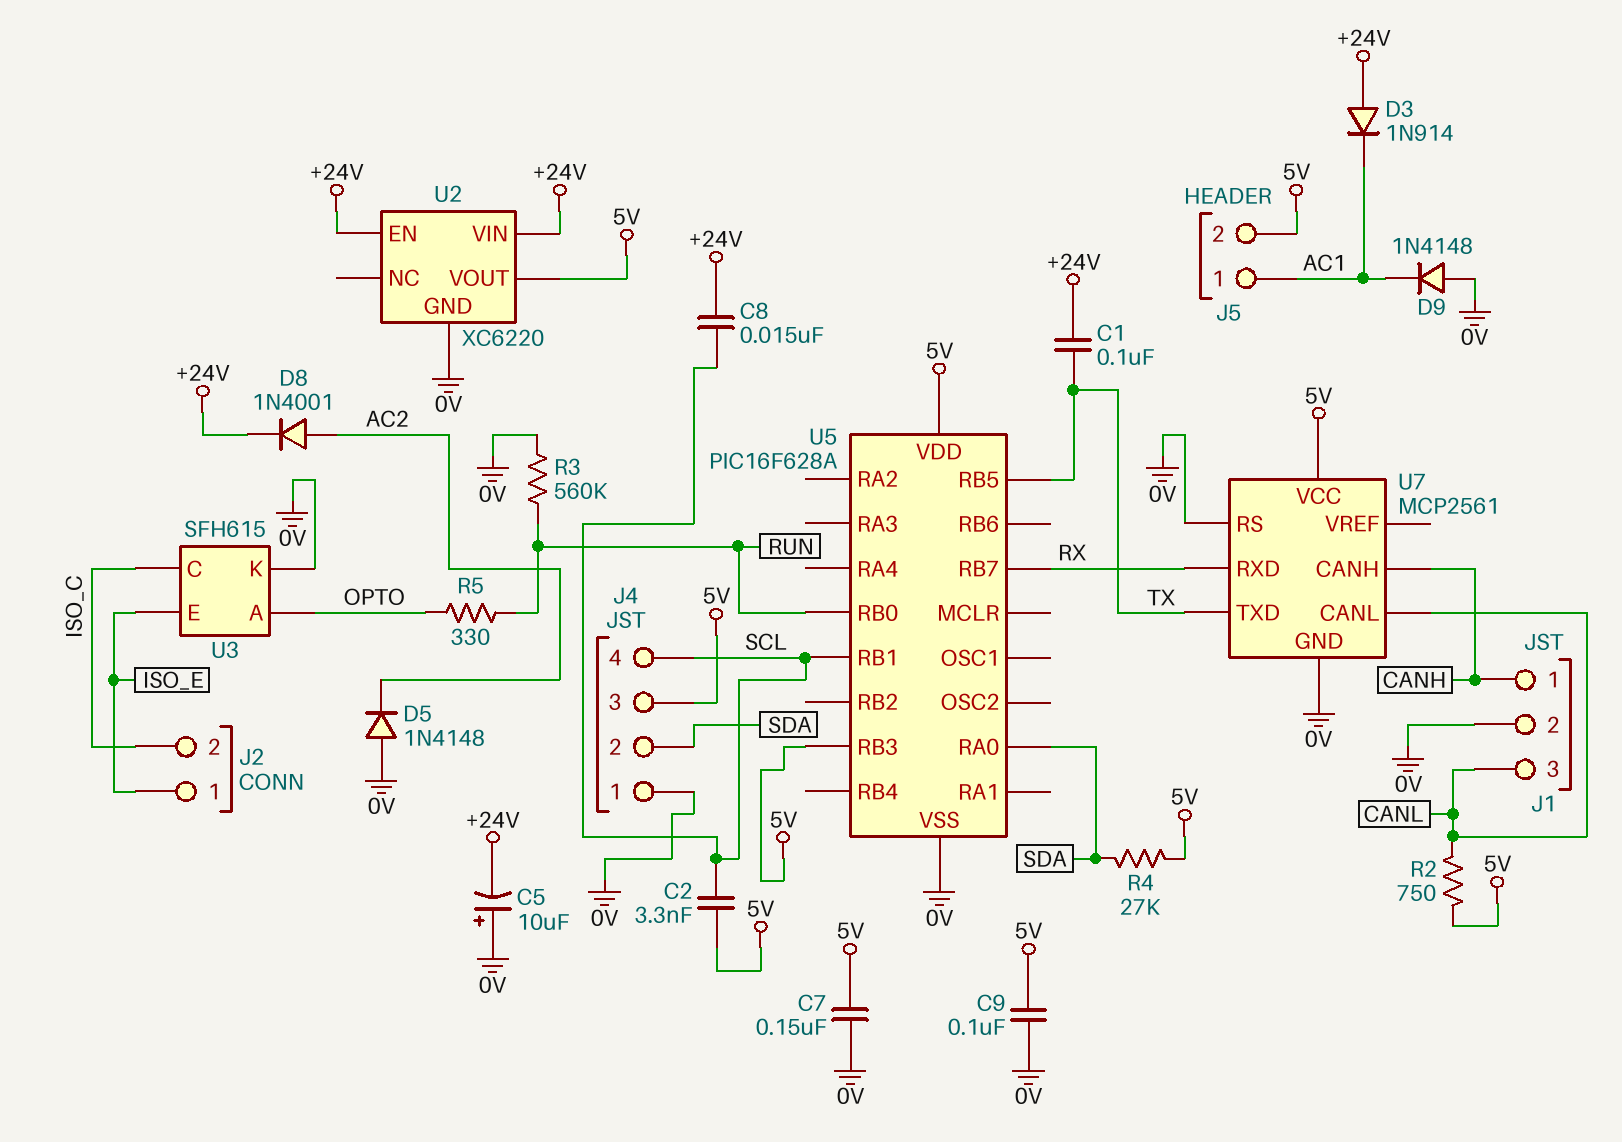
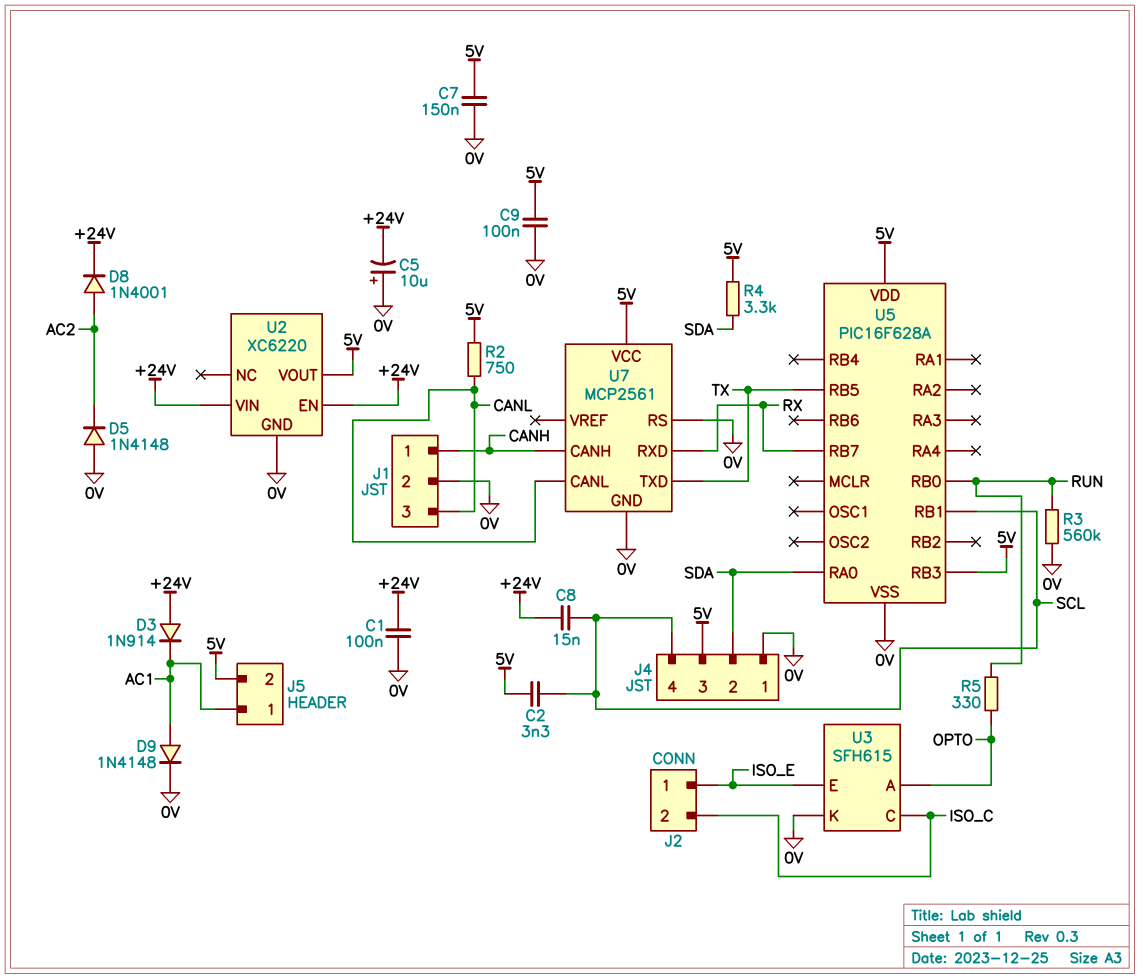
C1: 100nF (+24V, TX) -> 100nF (+24V, 0V)
D9: diode 1N4148 (A 0V, K AC1) -> diode 1N4148 (A AC1, K 0V)
R4: 27k (5V, SDA) -> 3.3k (5V, SDA)

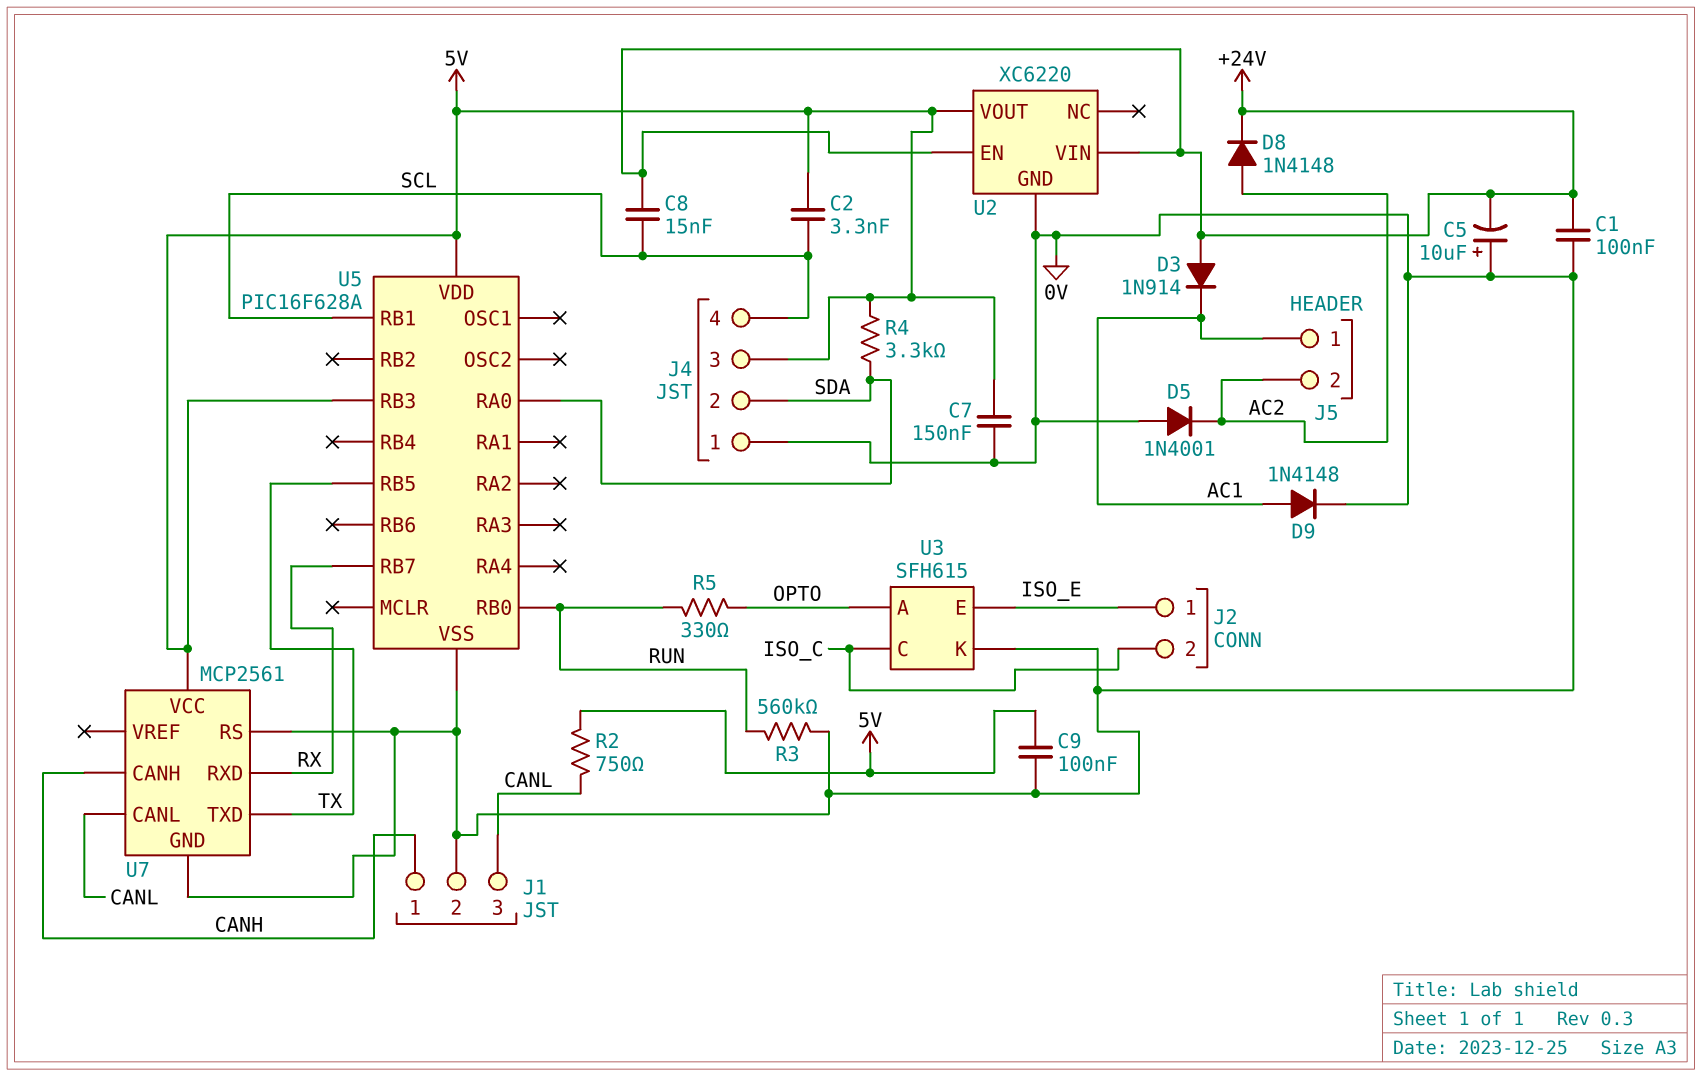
D5: diode 1N4148 (A 0V, K AC2) -> diode 1N4001 (A 0V, K AC2)
D8: diode 1N4001 (A AC2, K +24V) -> diode 1N4148 (A AC2, K +24V)
J5 pin 2: 5V -> AC2

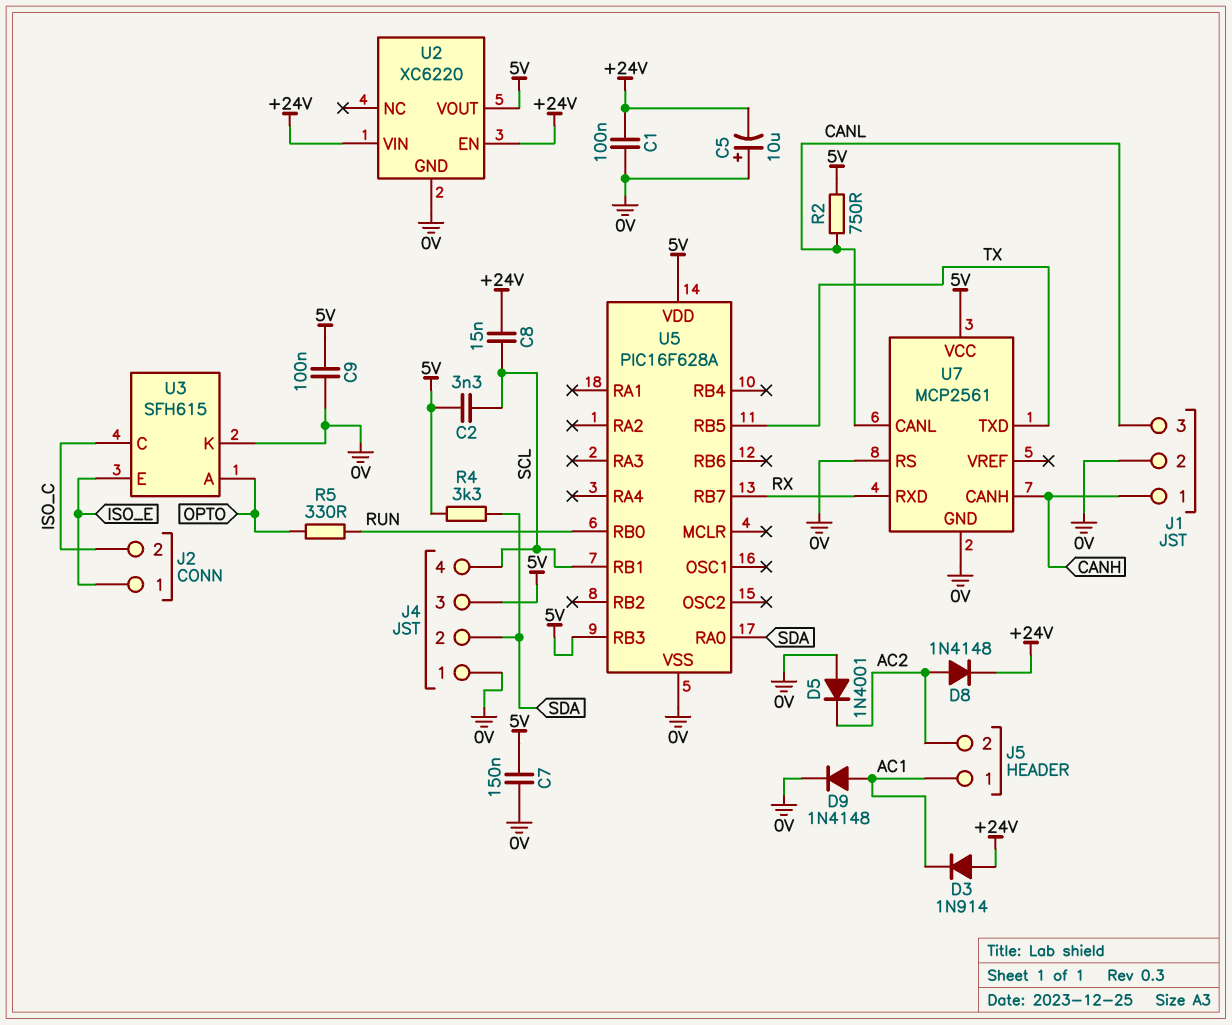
R3: 560k (0V, RUN) -> none

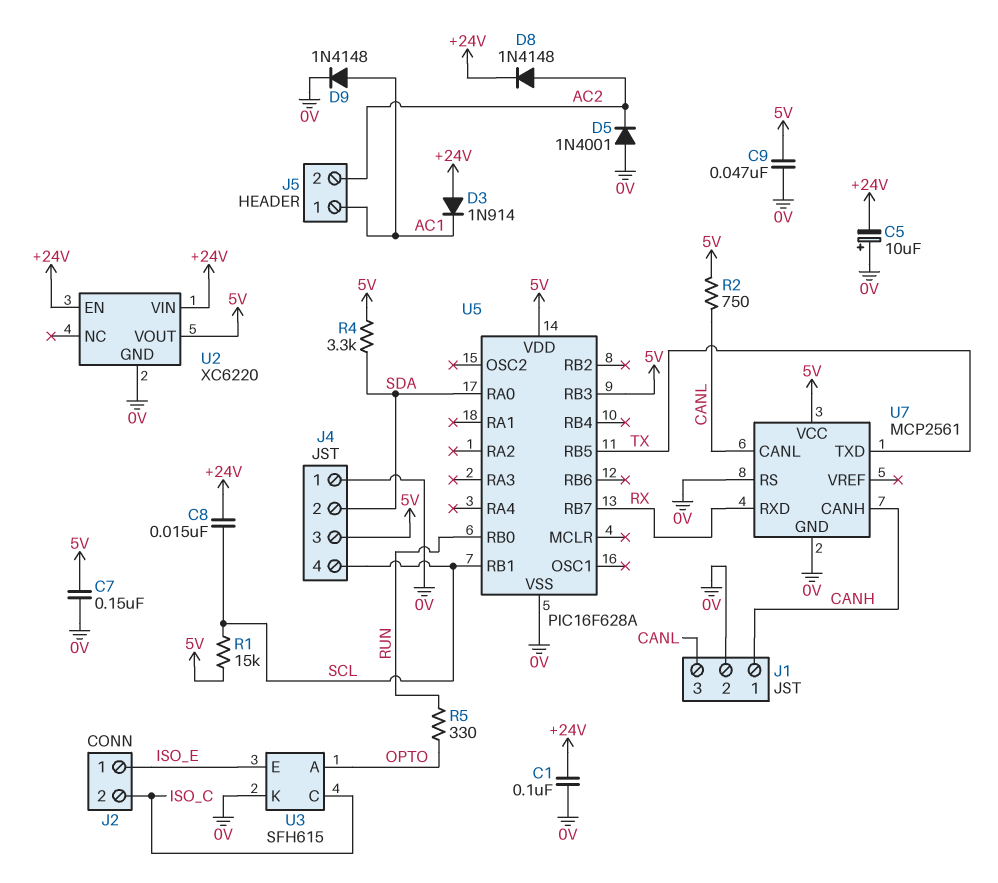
C2: 3.3nF (5V, SCL) -> none
C9: 100nF (0V, 5V) -> 47nF (0V, 5V)
R1: none -> 15k (5V, SCL)

